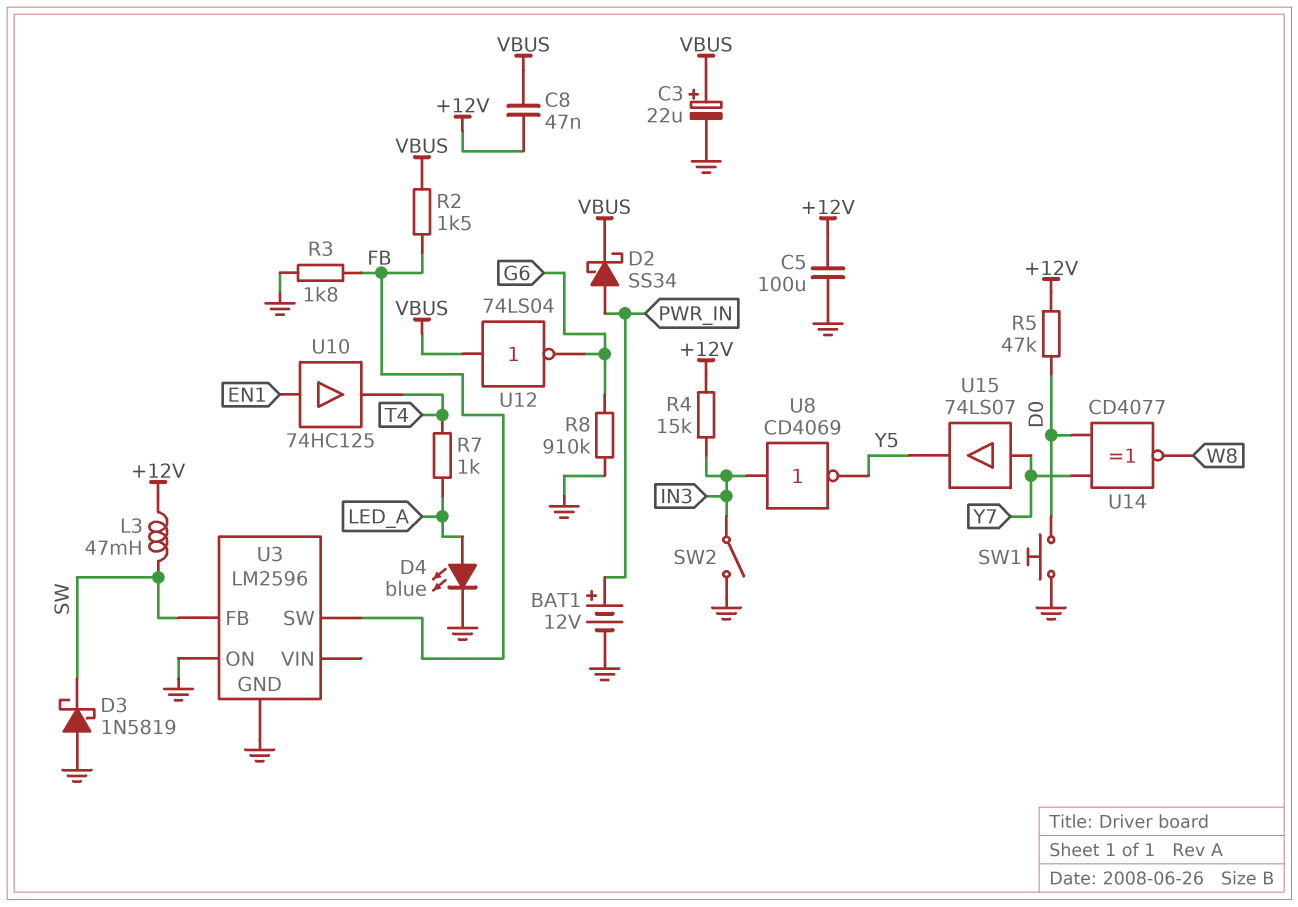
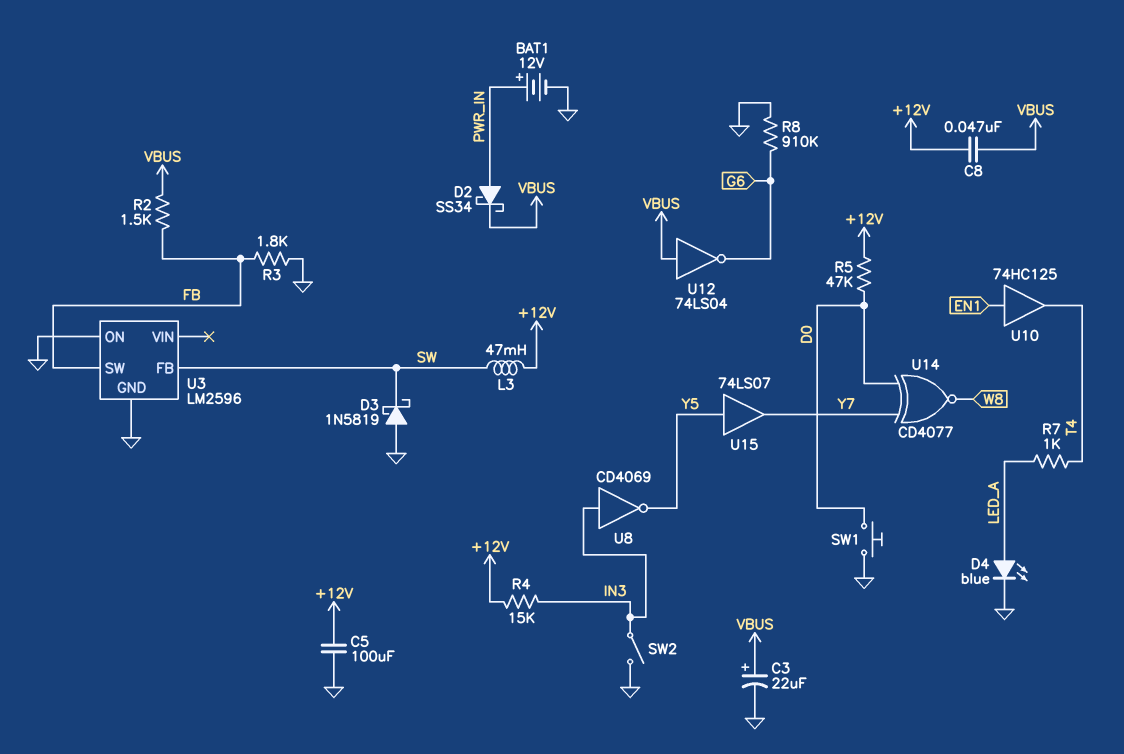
U15: buffer 74LS07 (in Y7, out Y5) -> buffer 74LS07 (in Y5, out Y7)

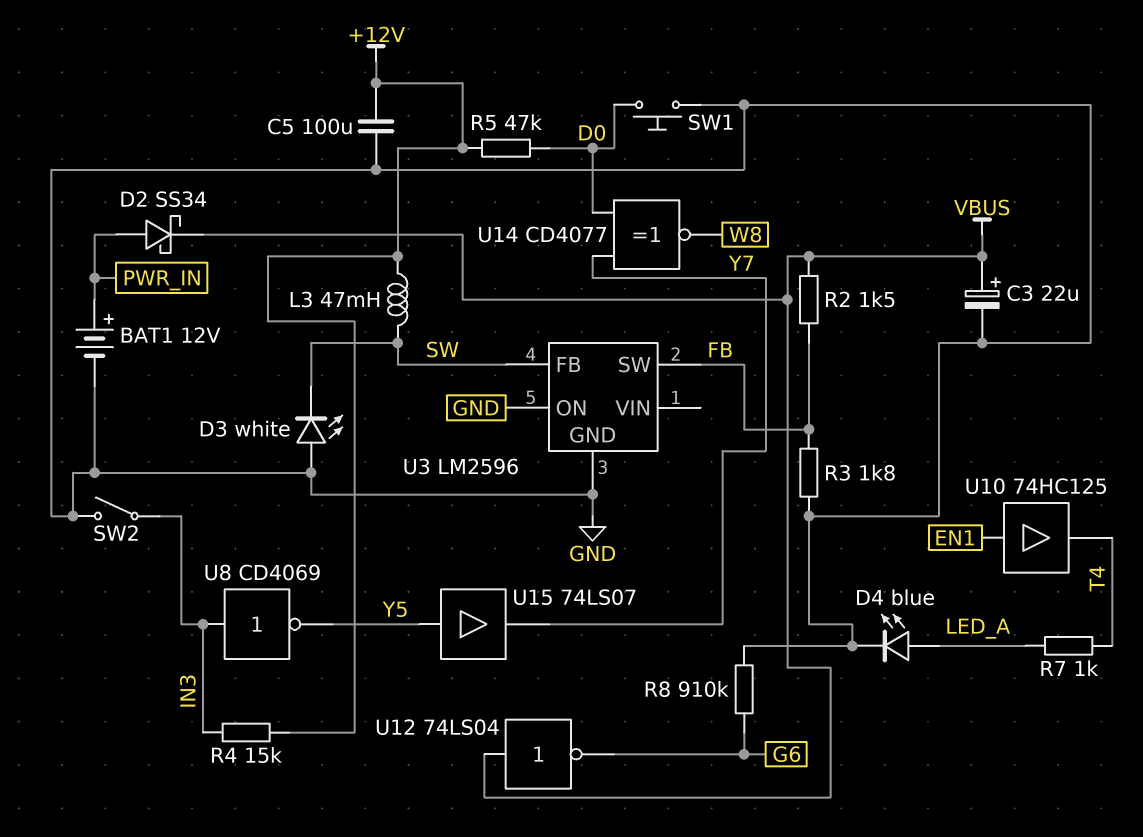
C8: 47nF (+12V, VBUS) -> none
D3: schottky 1N5819 (A GND, K SW) -> LED white (A GND, K SW)

